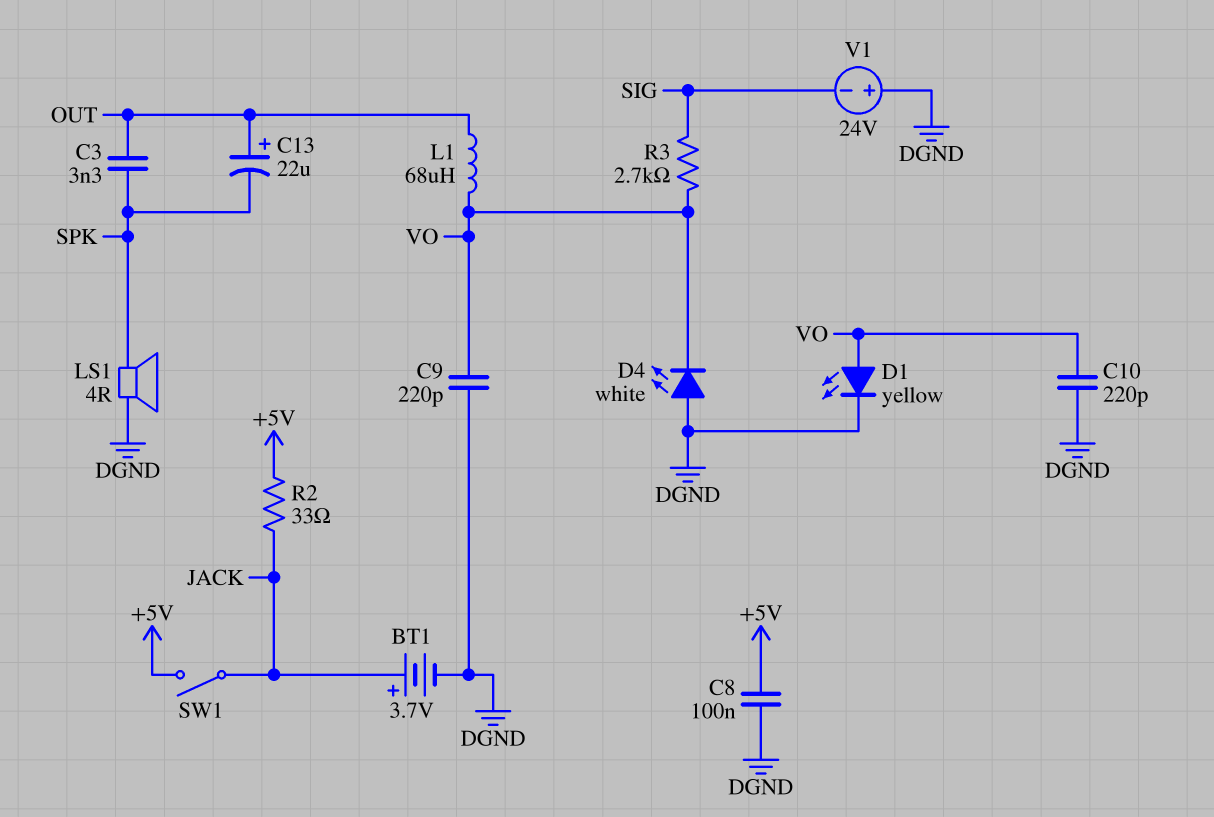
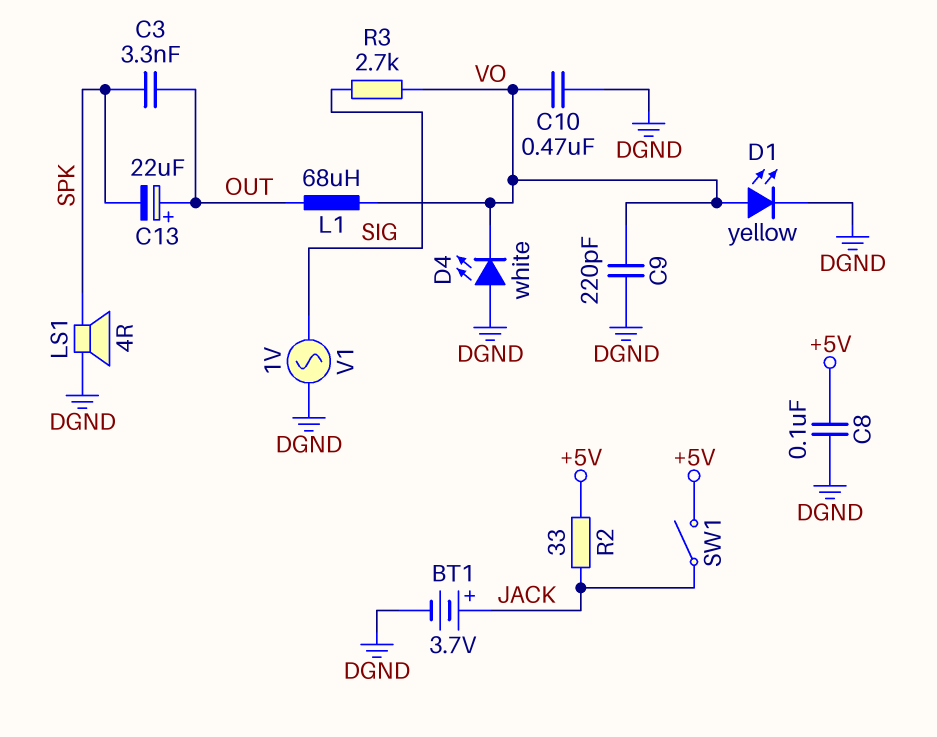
C10: 220pF (DGND, VO) -> 470nF (DGND, VO)
V1: 24V (plus DGND, minus SIG) -> AC 1V (DGND, SIG)

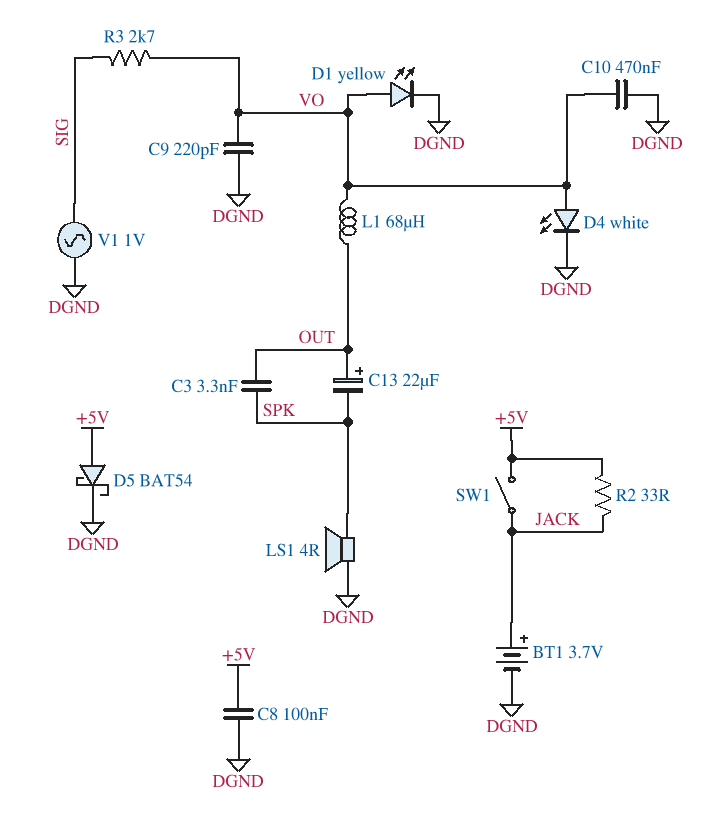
D4: LED white (A DGND, K VO) -> LED white (A VO, K DGND)
D5: none -> schottky BAT54 (A +5V, K DGND)

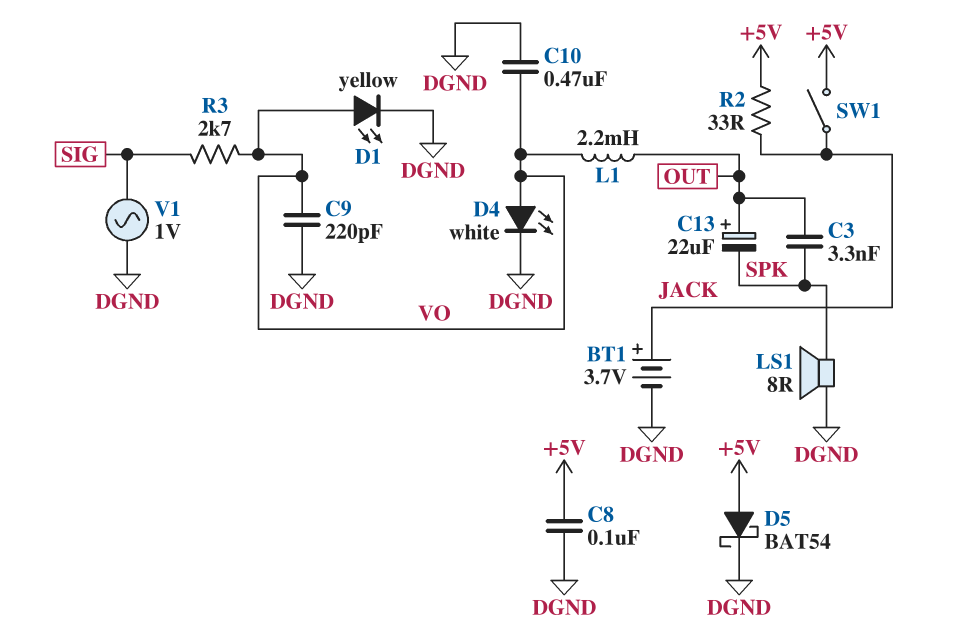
L1: 68uH (OUT, VO) -> 2.2mH (OUT, VO)
LS1: speaker 4R (DGND, SPK) -> speaker 8R (DGND, SPK)

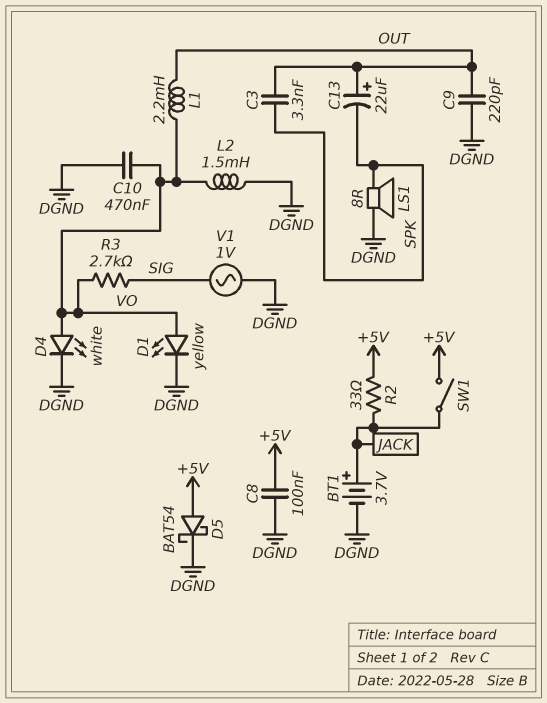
C9: 220pF (DGND, VO) -> 220pF (DGND, OUT)
L2: none -> 1.5mH (DGND, VO)

